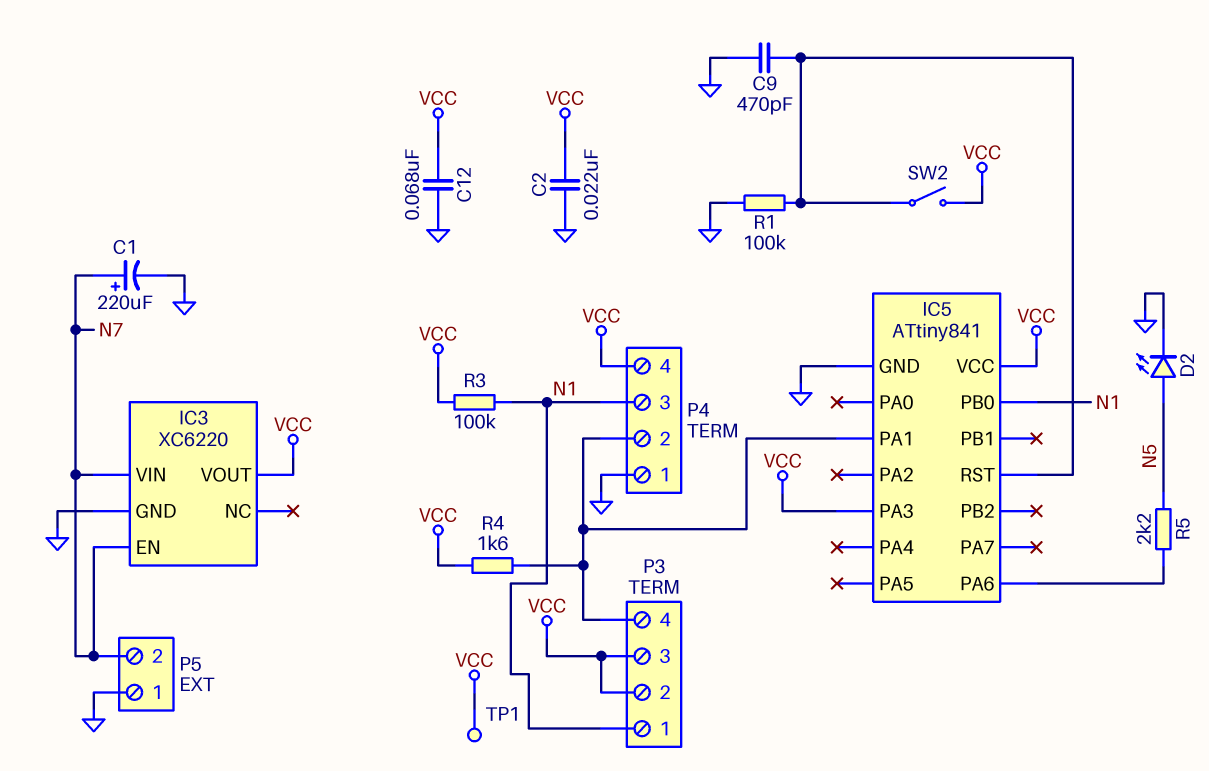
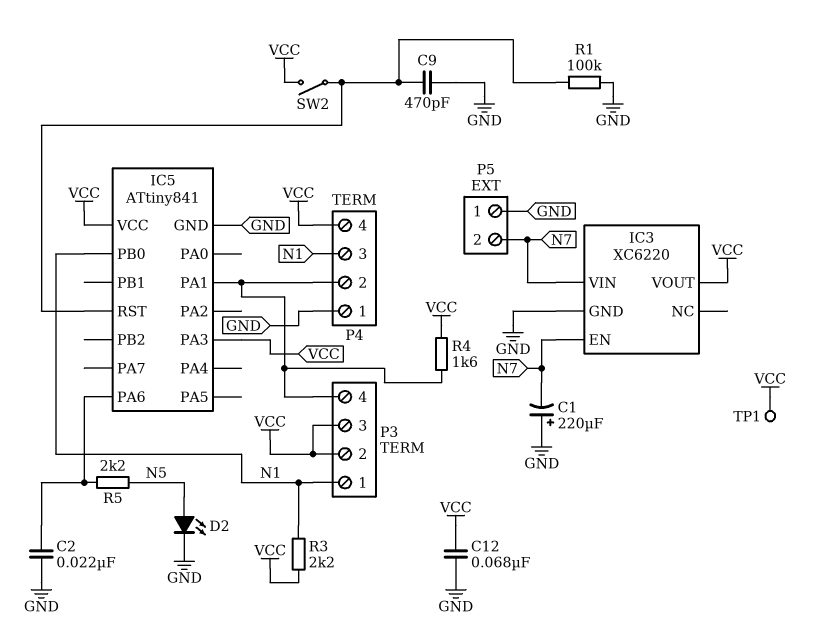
C1: 220uF (plus N7, minus GND) -> 220uF (plus GND, minus N7)
C2: 22nF (GND, VCC) -> 22nF (GND, IC5/PA6)
R3: 100k (N1, VCC) -> 2.2k (N1, VCC)

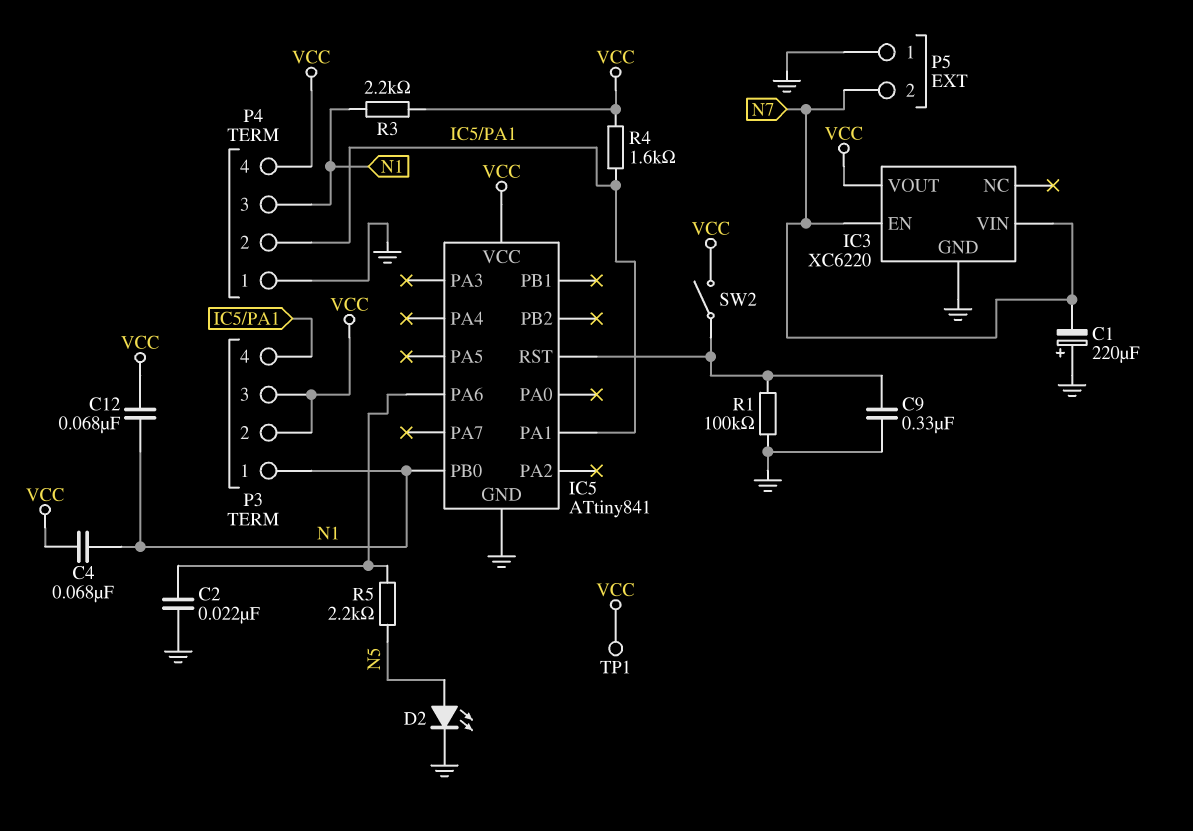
C4: none -> 68nF (N1, VCC)
C9: 470pF (GND, IC5/RST) -> 330nF (GND, IC5/RST)
C12: 68nF (GND, VCC) -> 68nF (N1, VCC)
IC5 pin PA3: VCC -> none

